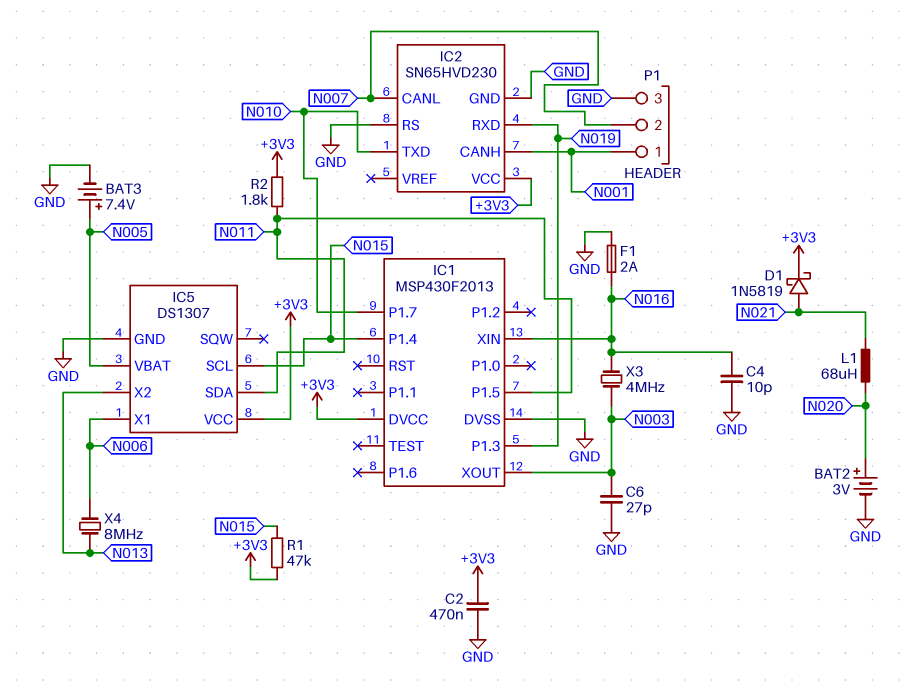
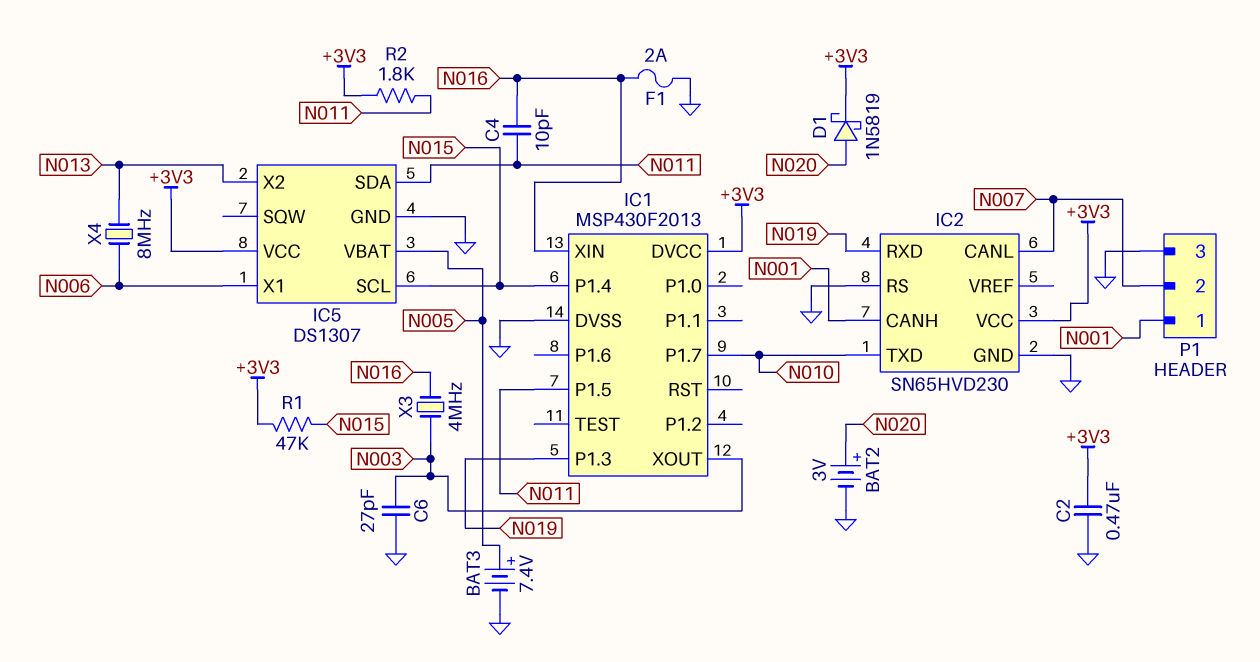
C4: 10pF (GND, N016) -> 10pF (N011, N016)
D1: schottky 1N5819 (A N021, K +3V3) -> schottky 1N5819 (A N020, K +3V3)
L1: 68uH (N020, N021) -> none

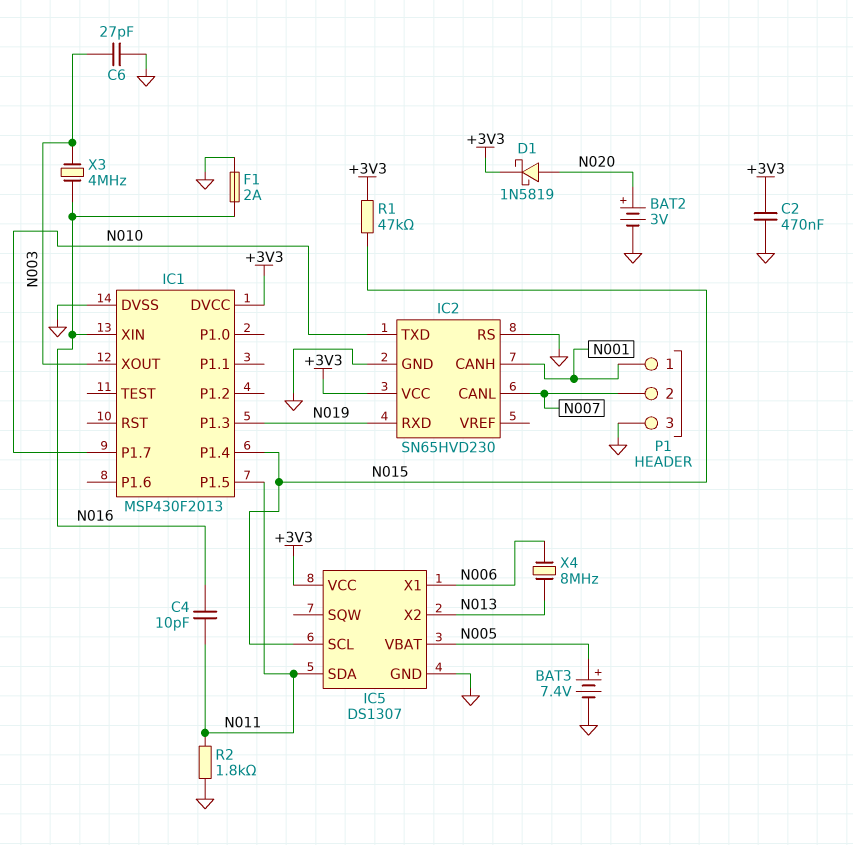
R2: 1.8k (+3V3, N011) -> 1.8k (GND, N011)

